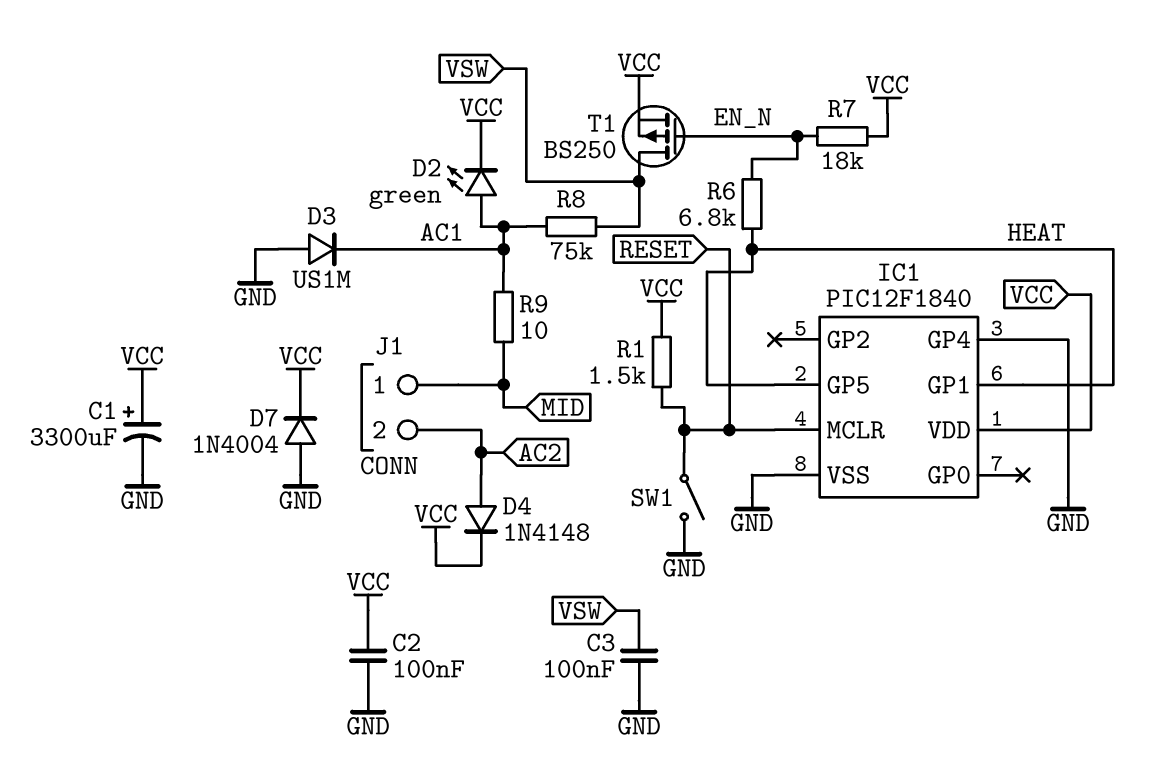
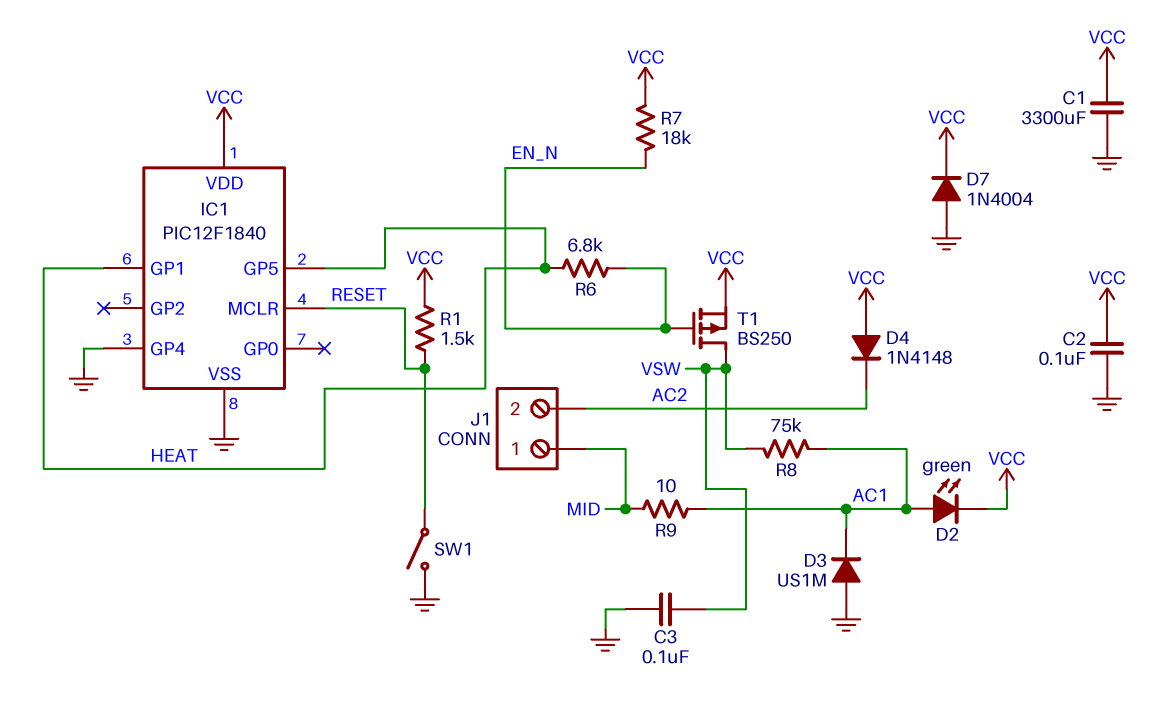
C1: 3300uF (plus VCC, minus GND) -> 3300uF (GND, VCC)
D4: diode 1N4148 (A AC2, K VCC) -> diode 1N4148 (A VCC, K AC2)

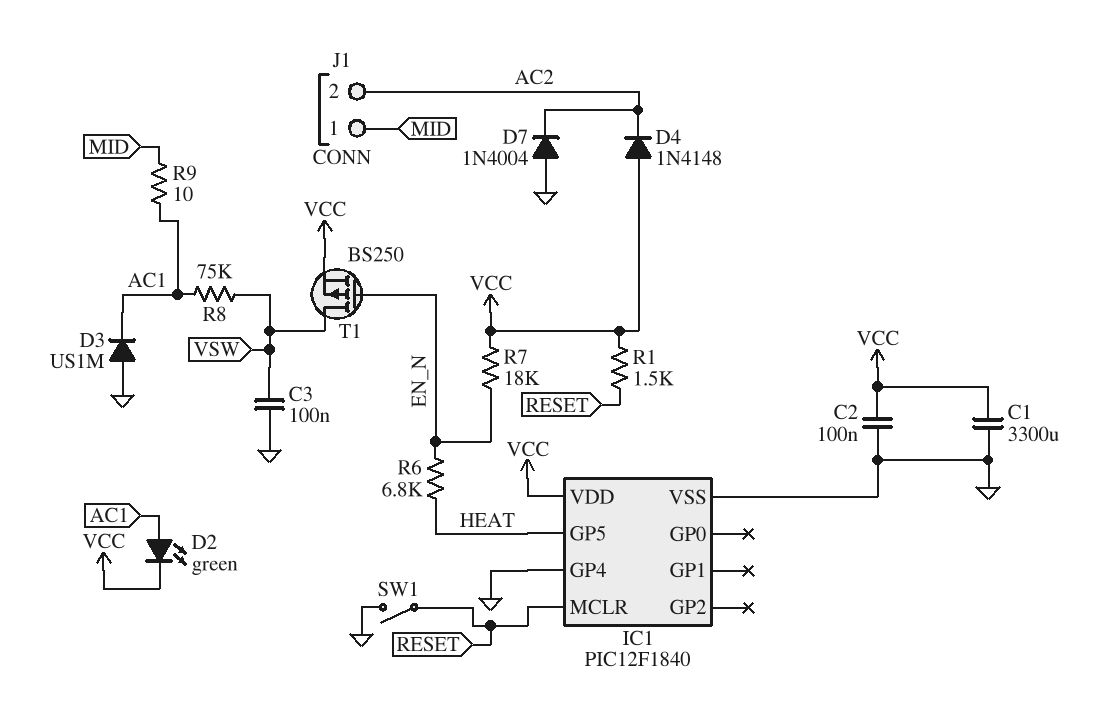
D7: diode 1N4004 (A GND, K VCC) -> diode 1N4004 (A GND, K AC2)
IC1 pin GP1: HEAT -> none

